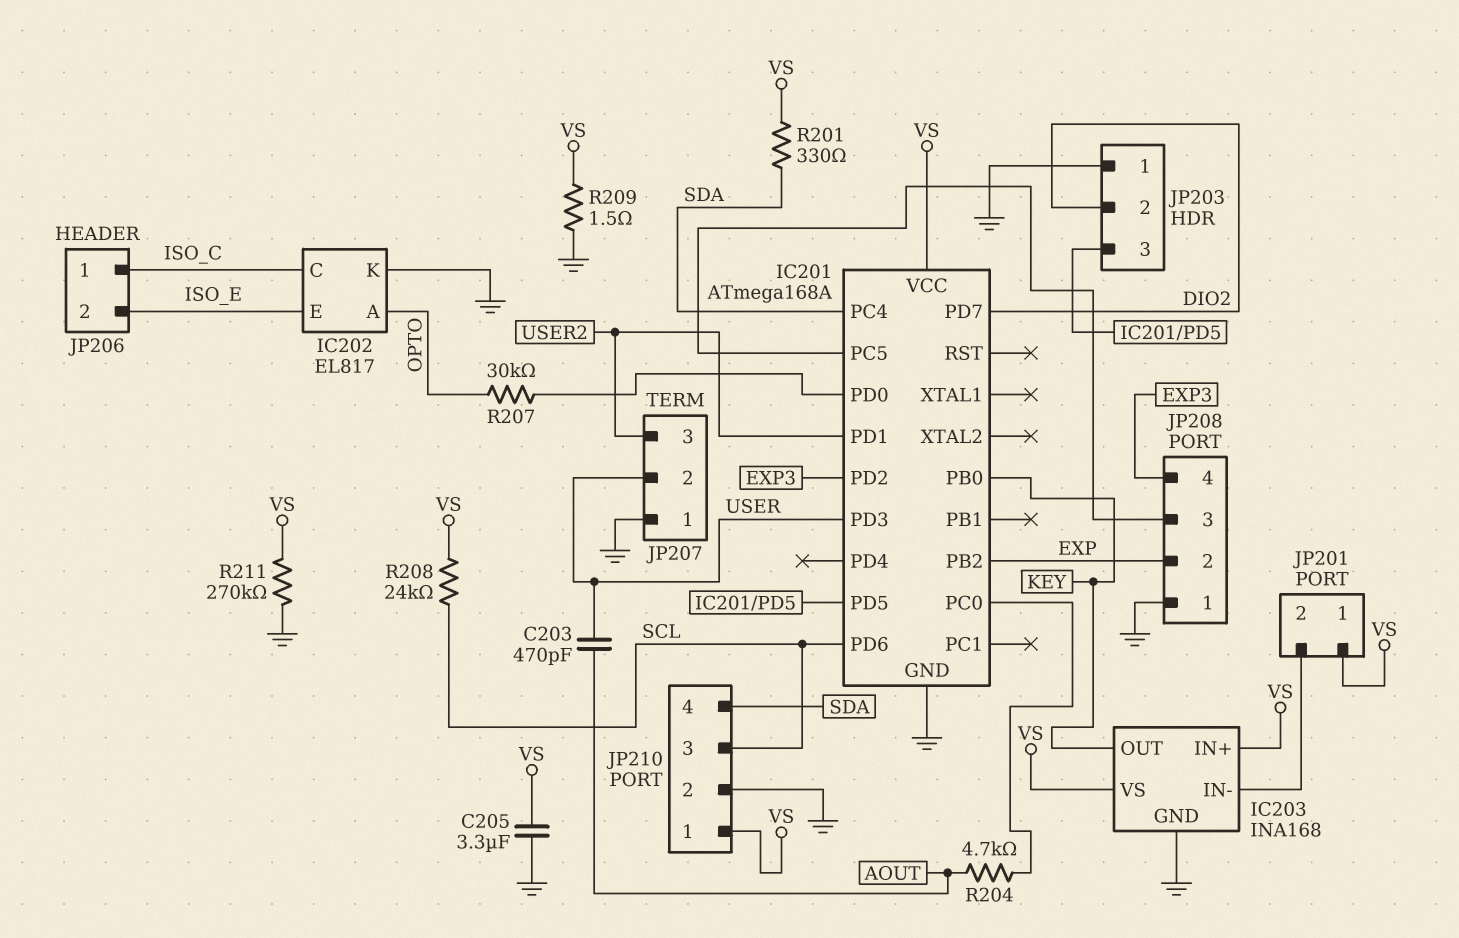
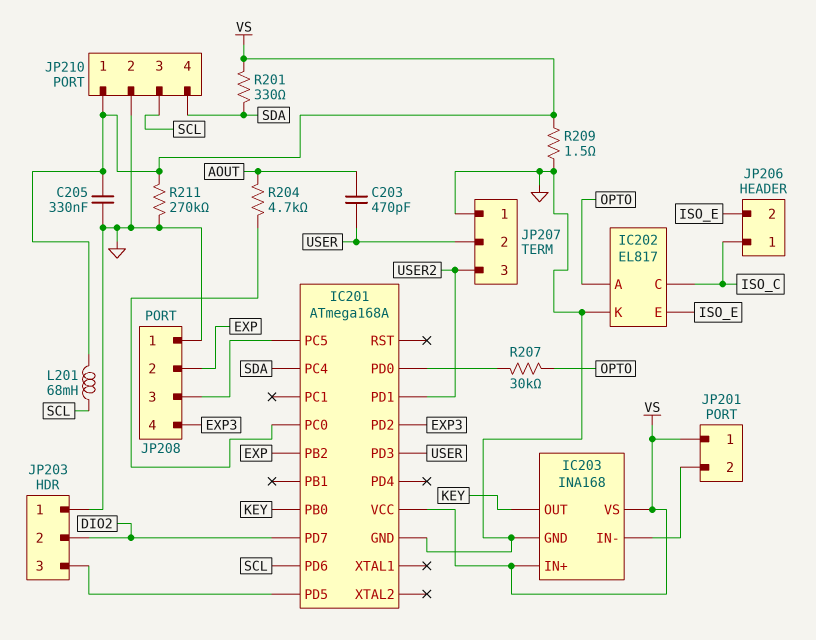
C205: 3.3uF (GND, VS) -> 330nF (GND, VS)
L201: none -> 68mH (SCL, VS)
R208: 24k (SCL, VS) -> none

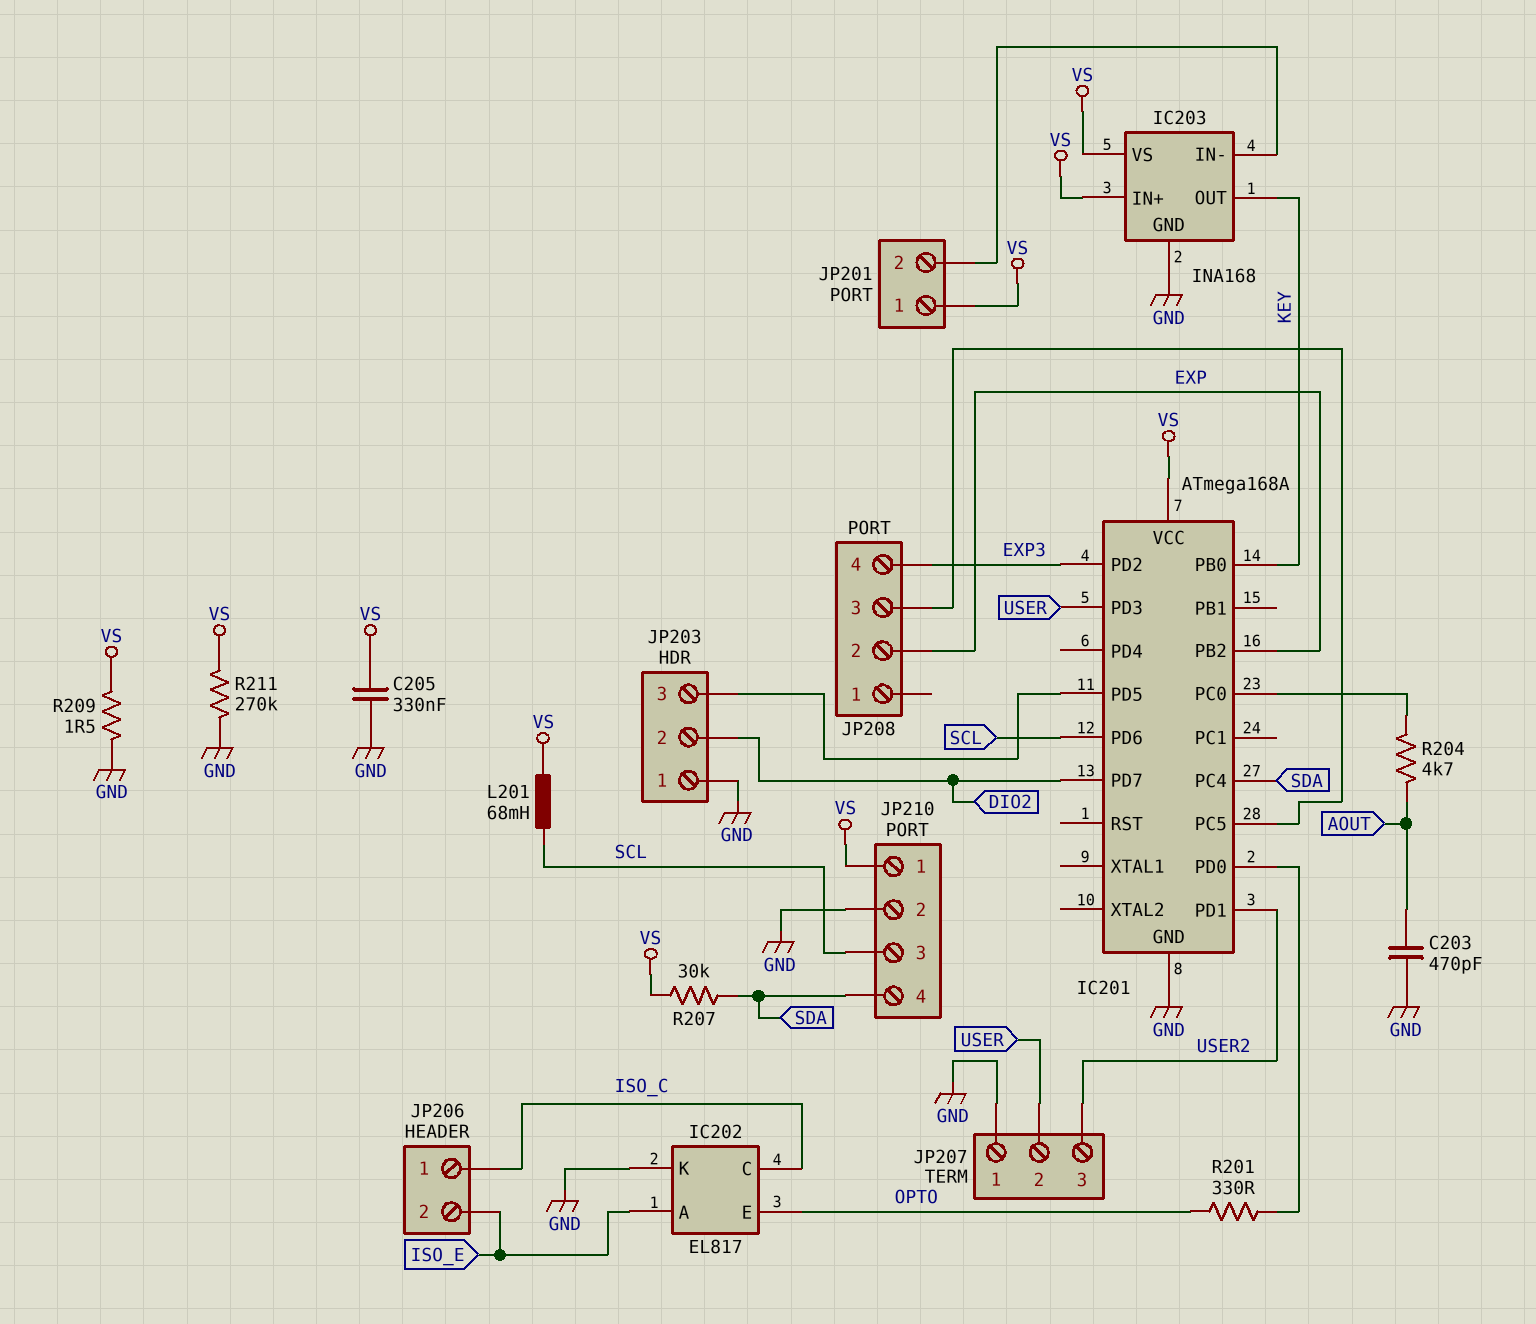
C203: 470pF (AOUT, USER) -> 470pF (AOUT, GND)
IC202 pin A: OPTO -> ISO_E
IC202 pin E: ISO_E -> OPTO
JP208 pin 1: GND -> none
R201: 330 (SDA, VS) -> 330 (IC201/PD0, OPTO)
R207: 30k (IC201/PD0, OPTO) -> 30k (SDA, VS)

